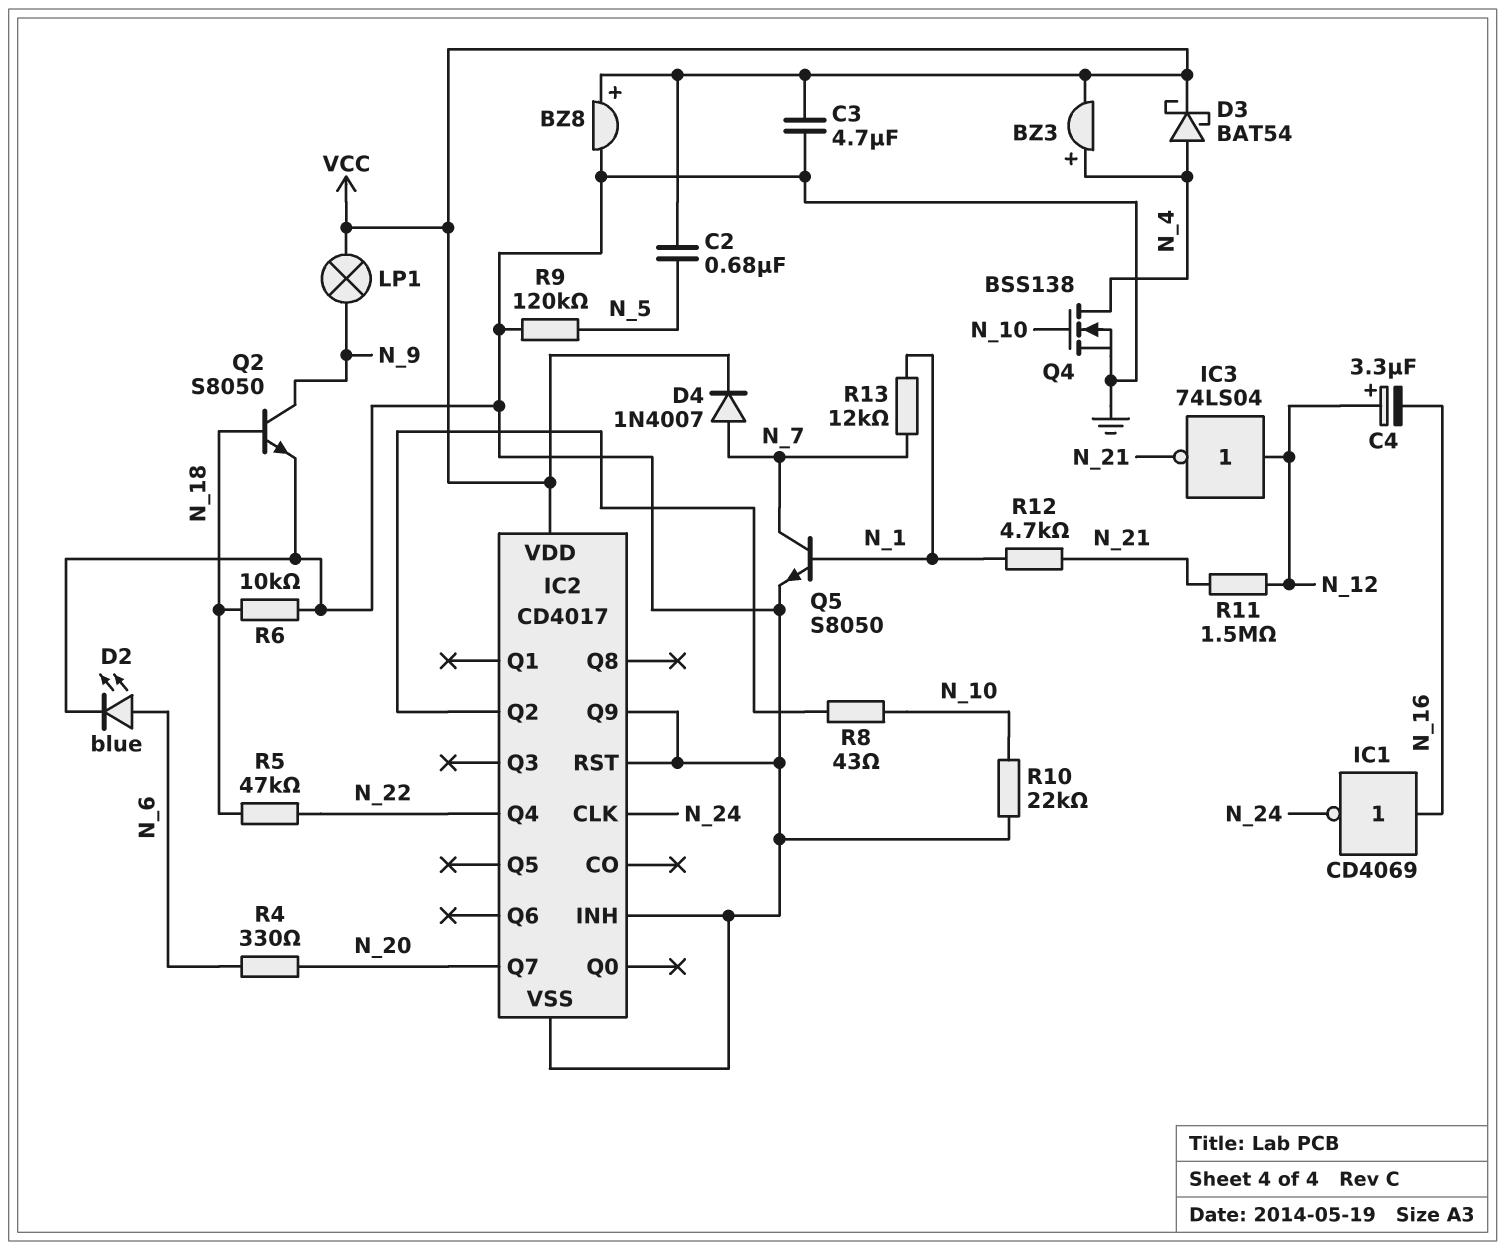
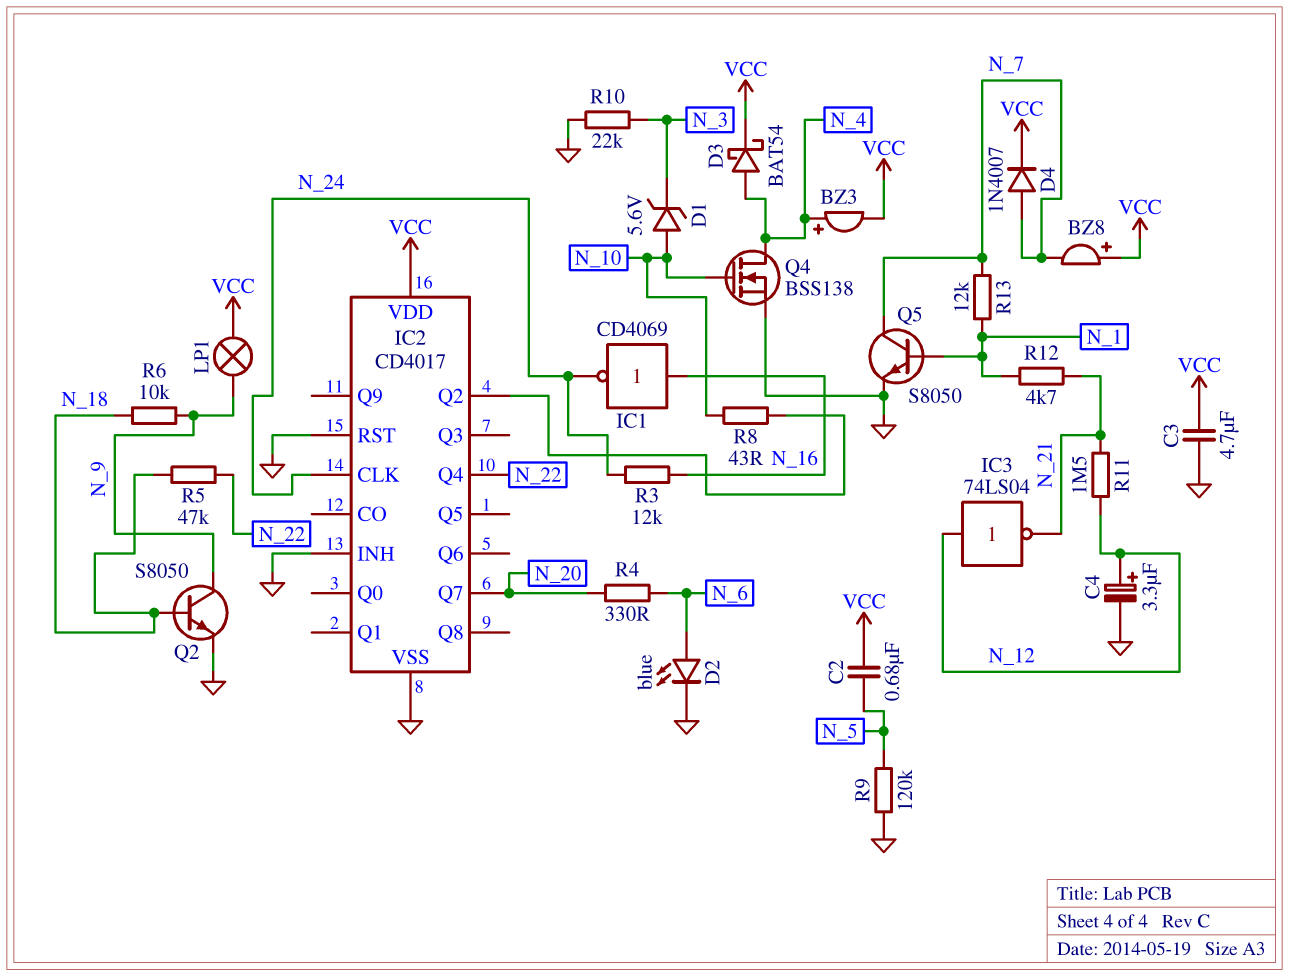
BZ8: buzzer (plus VCC, minus GND) -> buzzer (plus VCC, minus N_7)
C4: 3.3uF (plus N_12, minus N_16) -> 3.3uF (plus N_12, minus GND)
D1: none -> zener 5.6V (A N_10, K N_3)
IC2 pin Q9: GND -> none
R3: none -> 12k (N_16, N_24)
R6: 10k (GND, N_18) -> 10k (N_9, N_18)
R10: 22k (GND, N_10) -> 22k (GND, N_3)

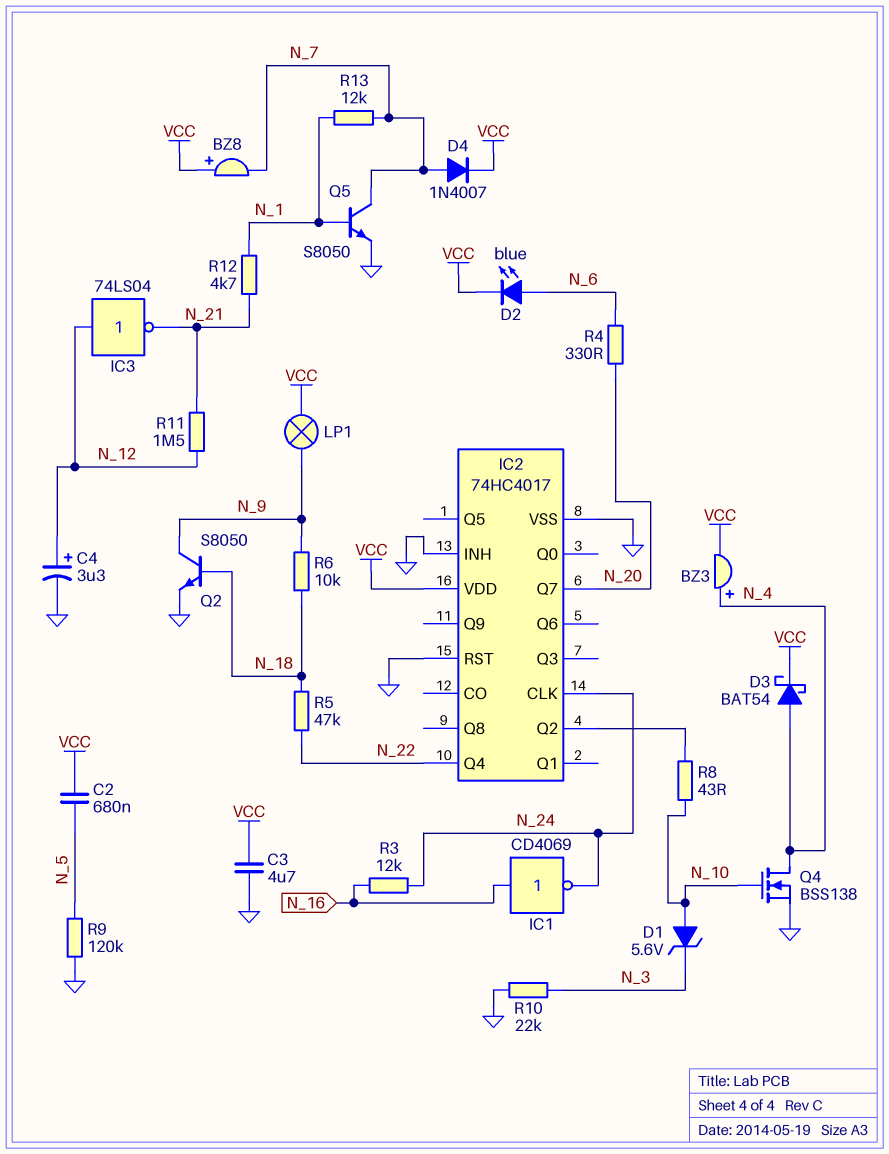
D2: LED blue (A N_6, K GND) -> LED blue (A N_6, K VCC)
IC2: CD4017 -> 74HC4017

